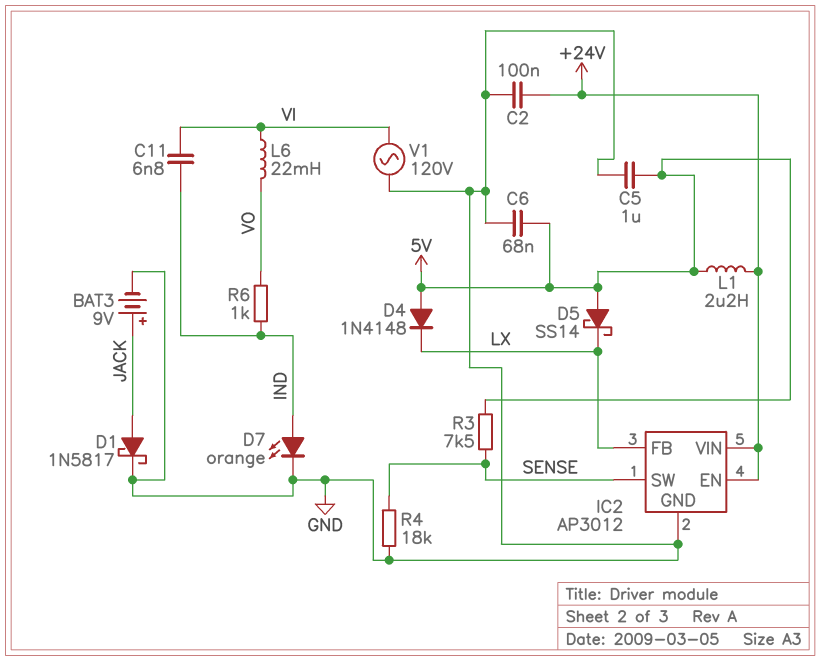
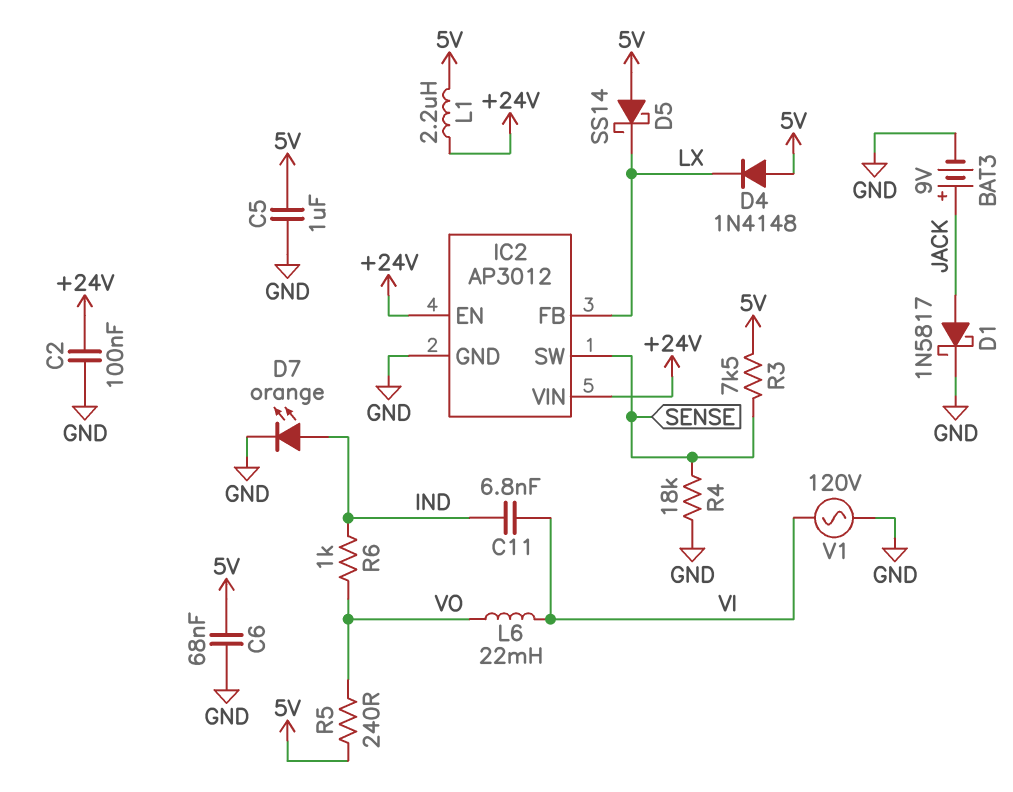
R5: none -> 240 (5V, VO)

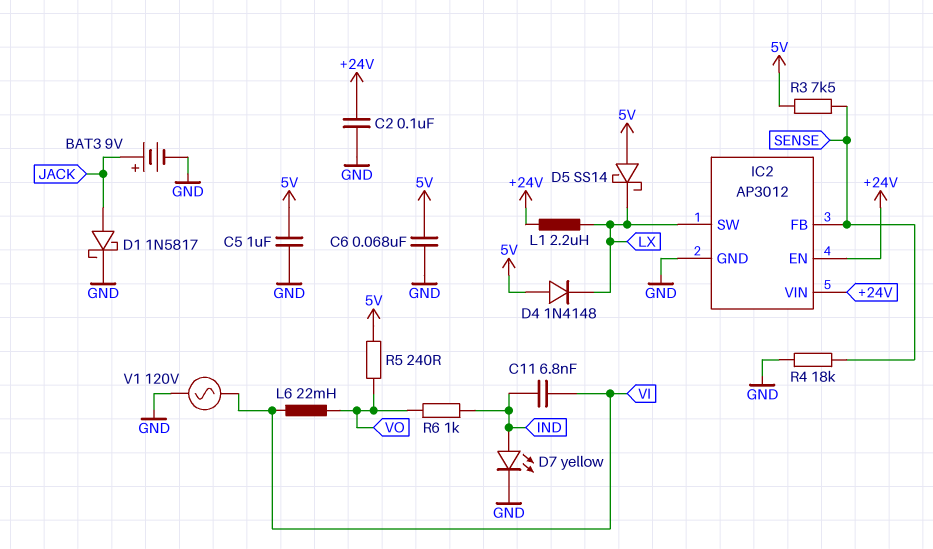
D7: LED orange (A IND, K GND) -> LED yellow (A IND, K GND)
IC2 pin FB: LX -> SENSE
IC2 pin SW: SENSE -> LX
L1: 2.2uH (+24V, 5V) -> 2.2uH (+24V, LX)

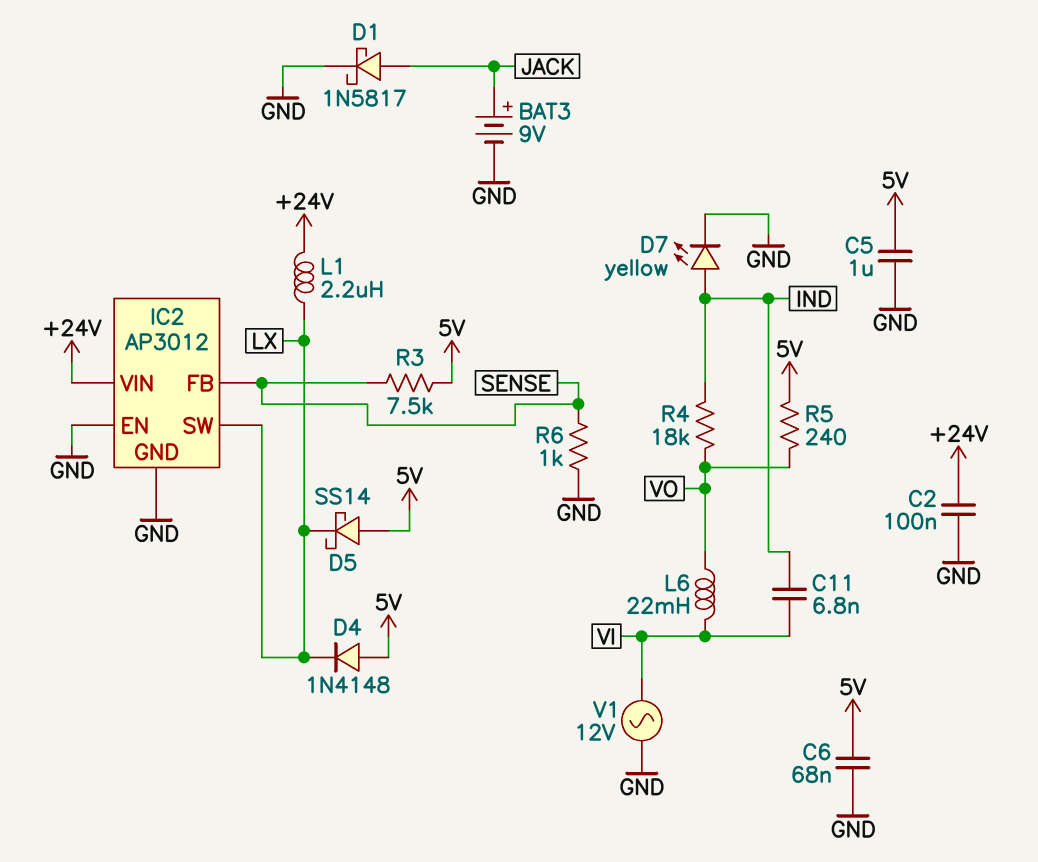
IC2 pin EN: +24V -> GND
R4: 18k (GND, SENSE) -> 18k (IND, VO)
R6: 1k (IND, VO) -> 1k (GND, SENSE)
V1: AC 120V (GND, VI) -> AC 12V (GND, VI)

